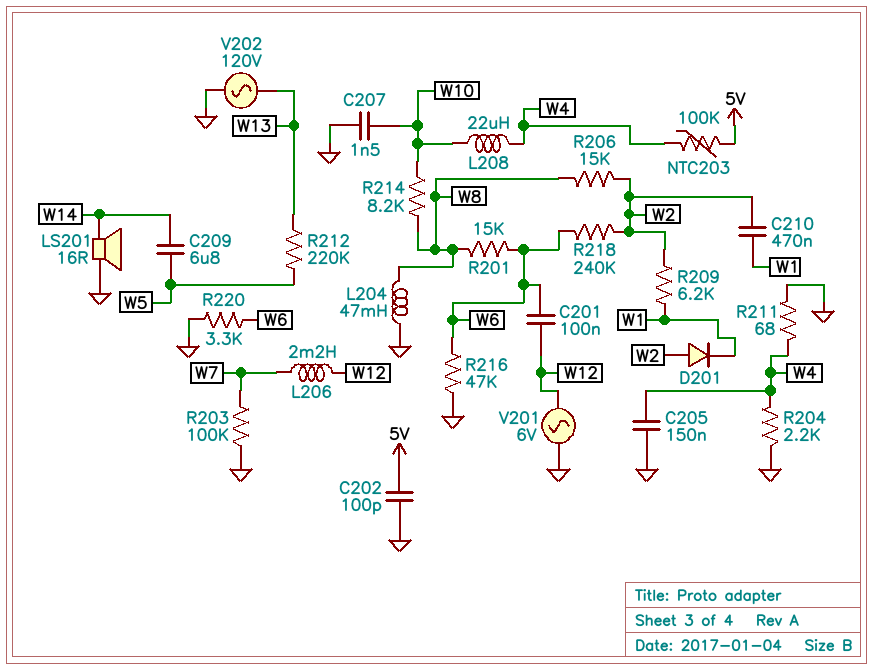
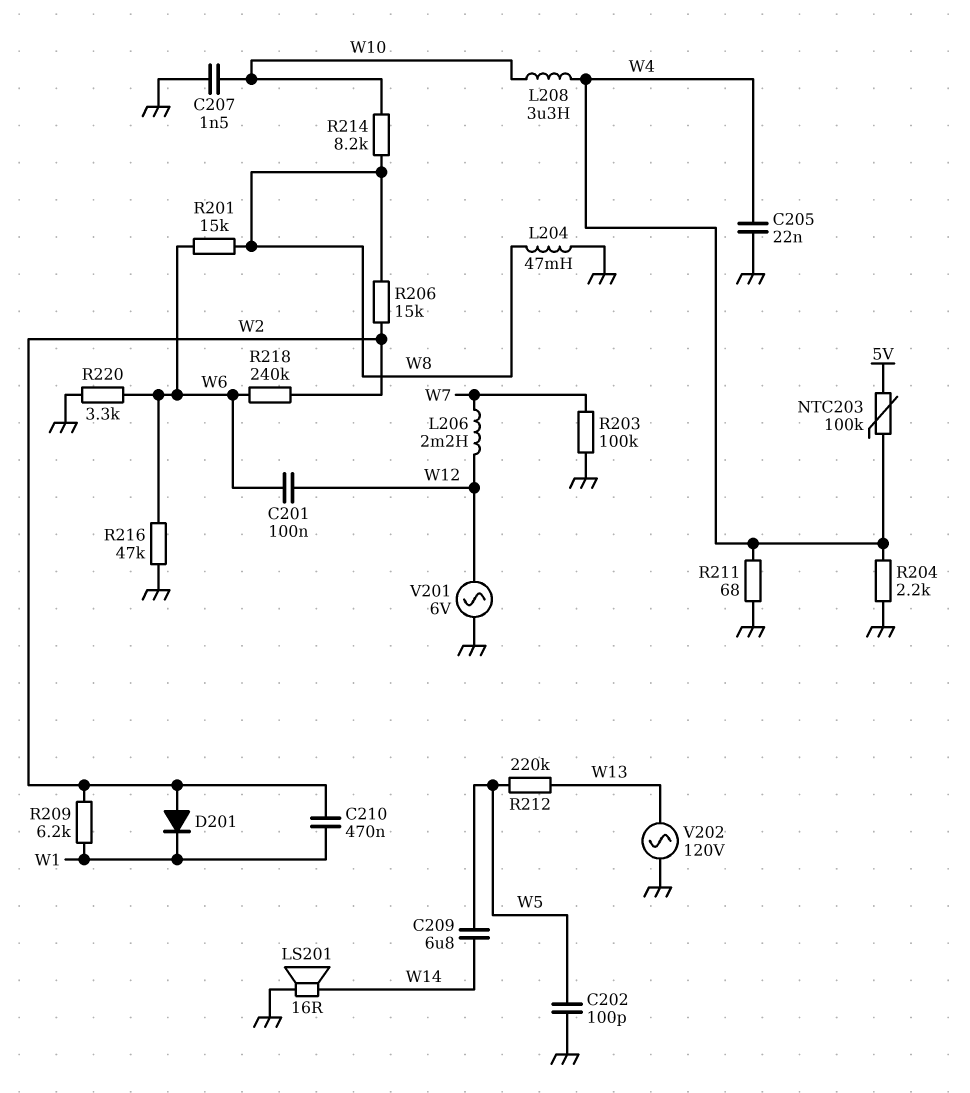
C202: 100pF (5V, GND) -> 100pF (GND, W5)
C205: 150nF (GND, W4) -> 22nF (GND, W4)
L208: 22uH (W4, W10) -> 3.3uH (W4, W10)

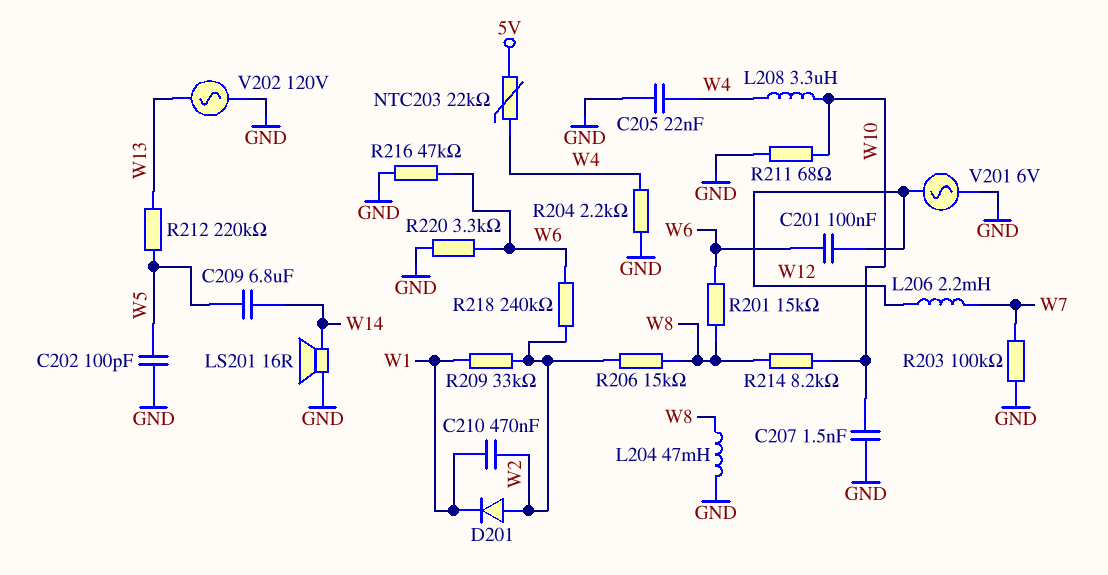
NTC203: 100k (5V, W4) -> 22k (5V, W4)
R209: 6.2k (W1, W2) -> 33k (W1, W2)
R211: 68 (GND, W4) -> 68 (GND, W10)

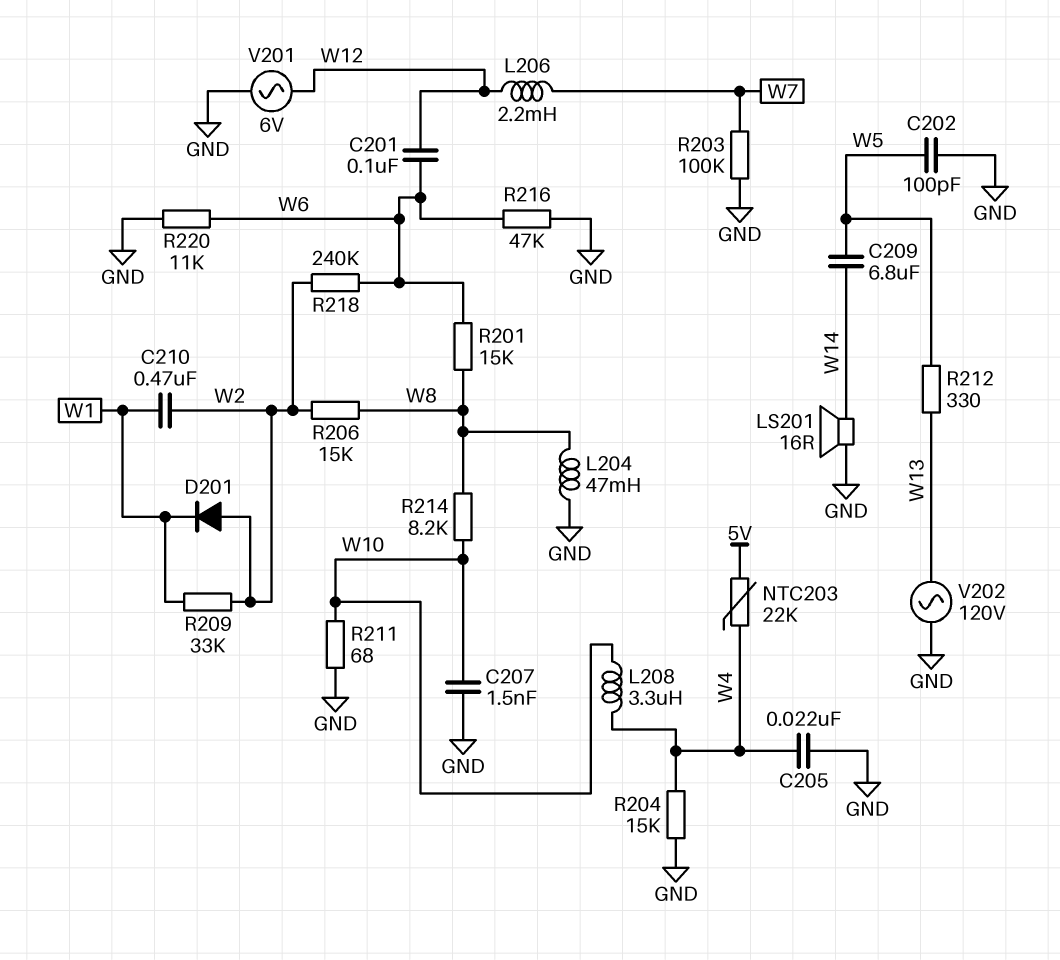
R204: 2.2k (GND, W4) -> 15k (GND, W4)
R212: 220k (W5, W13) -> 330 (W5, W13)
R220: 3.3k (GND, W6) -> 11k (GND, W6)

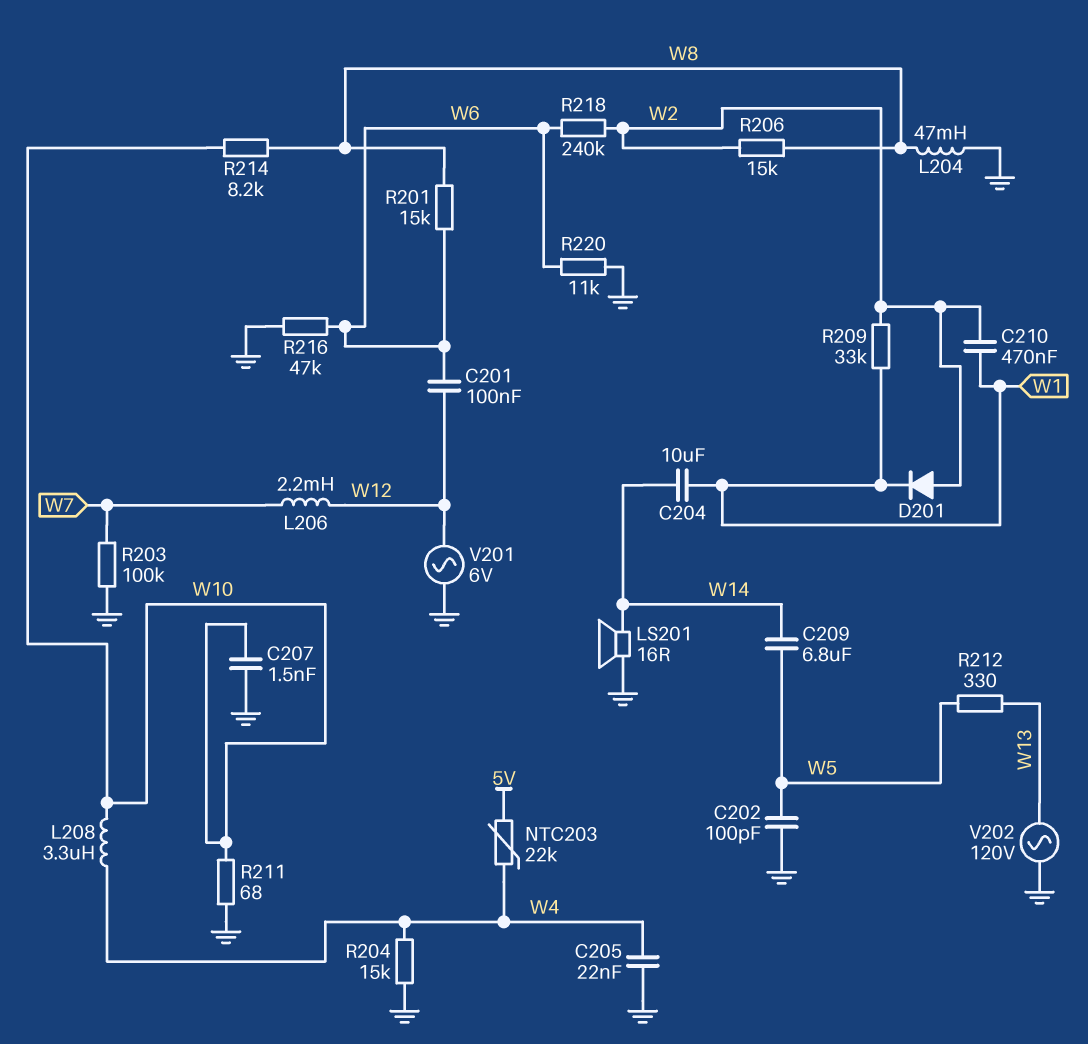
C204: none -> 10uF (W1, W14)

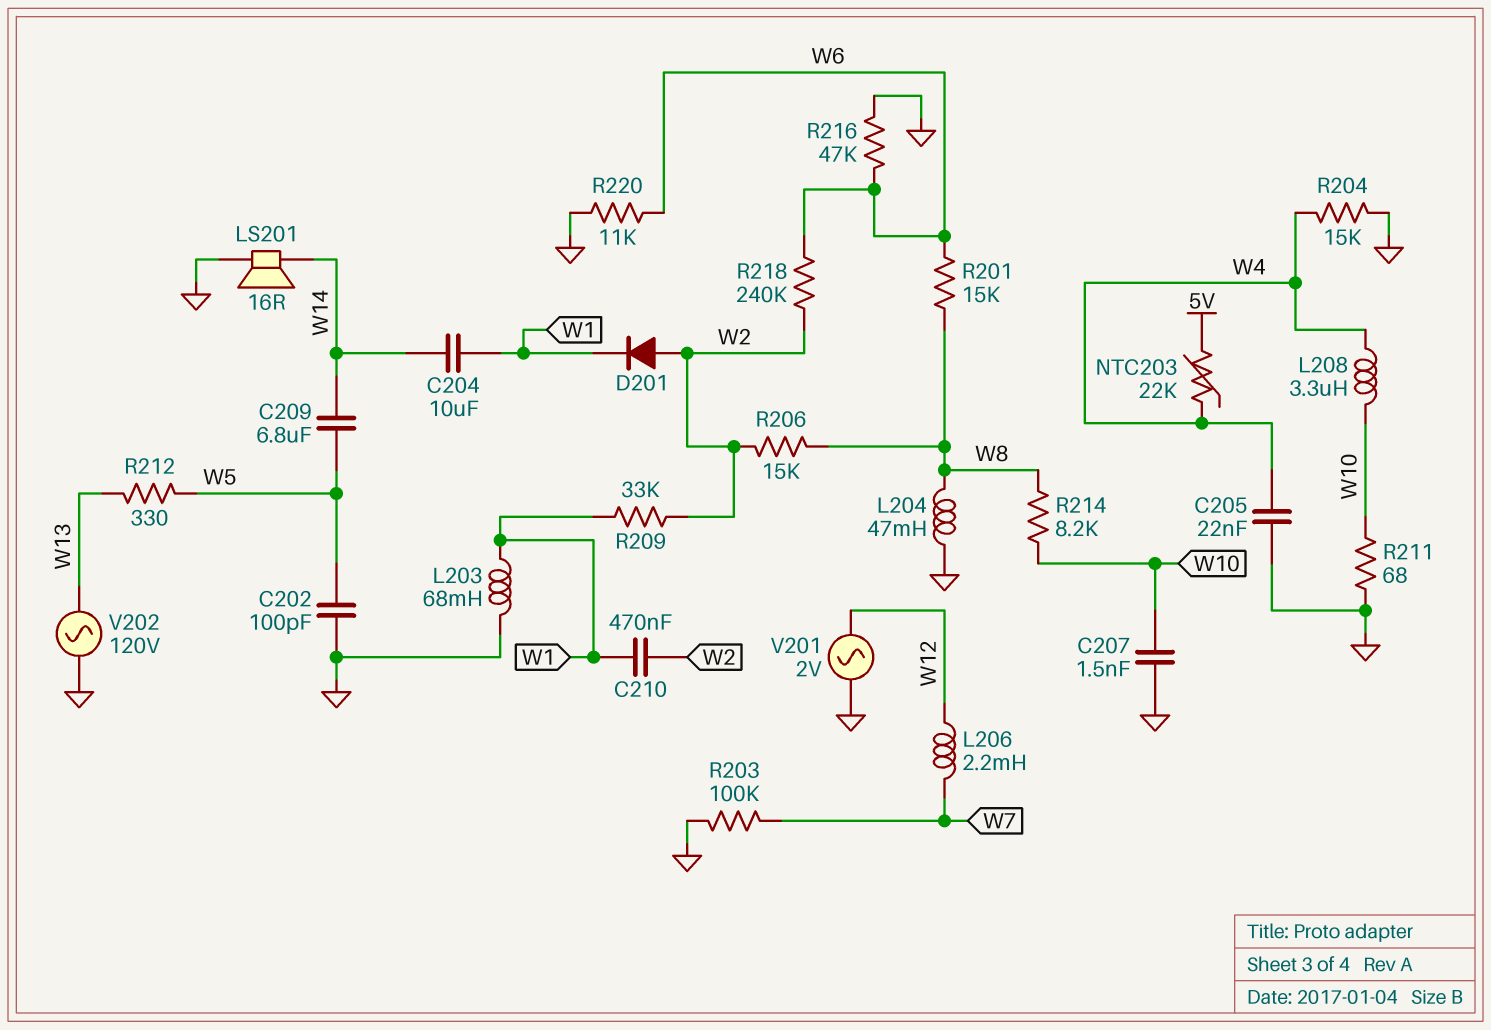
C201: 100nF (W6, W12) -> none
L203: none -> 68mH (GND, W1)
V201: AC 6V (GND, W12) -> AC 2V (GND, W12)

